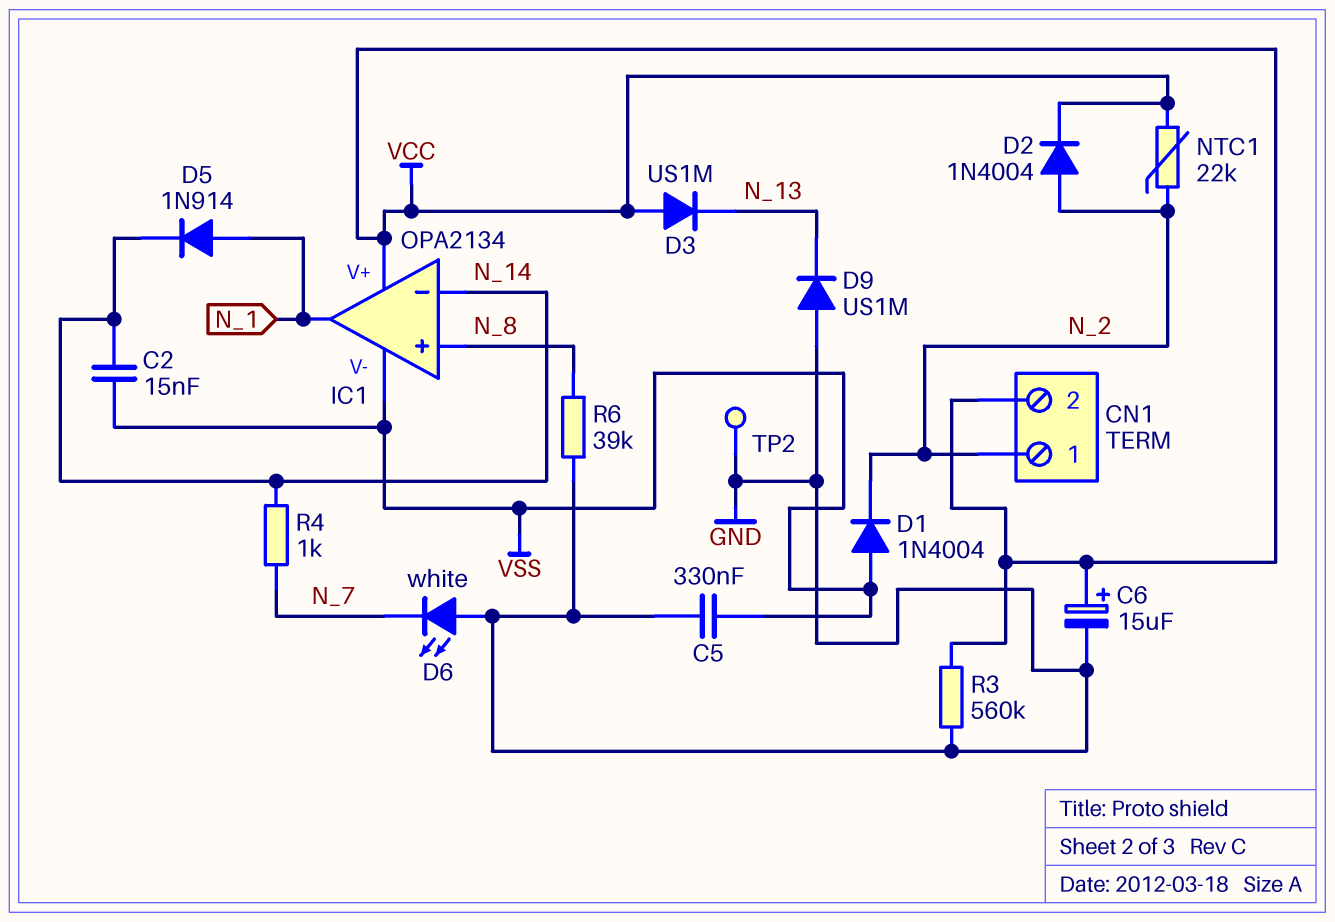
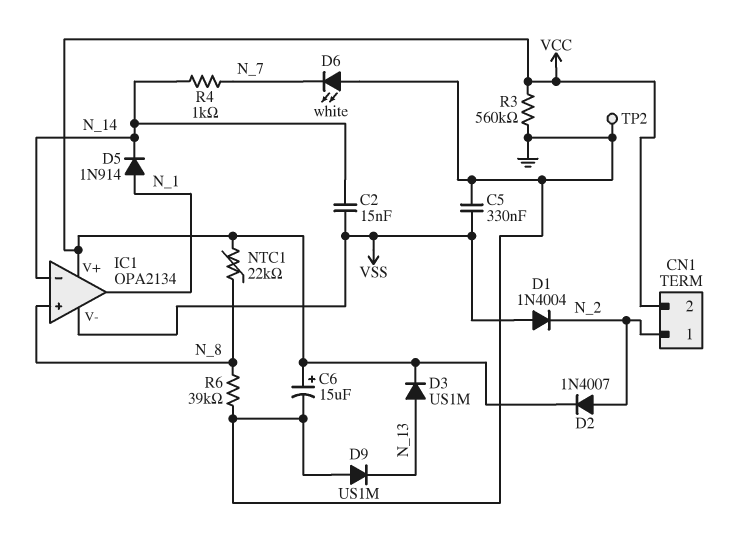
D2: diode 1N4004 (A N_2, K VCC) -> diode 1N4007 (A N_2, K VCC)
D3: diode US1M (A VCC, K N_13) -> diode US1M (A N_13, K VCC)
NTC1: 22k (N_2, VCC) -> 22k (N_8, VCC)

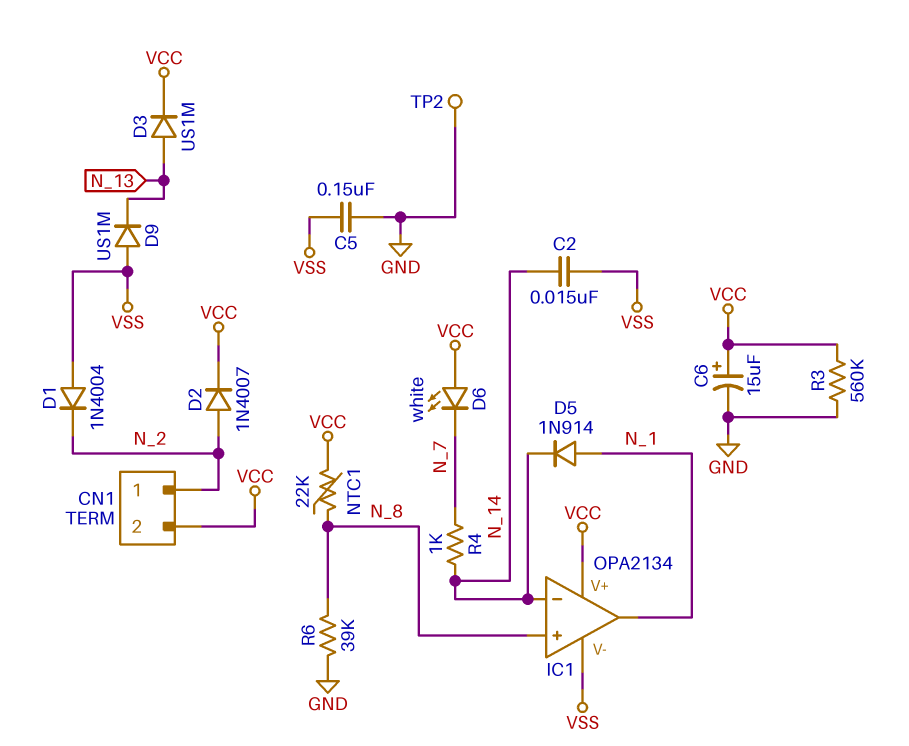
C5: 330nF (GND, VSS) -> 150nF (GND, VSS)
D6: LED white (A GND, K N_7) -> LED white (A VCC, K N_7)
D9: diode US1M (A GND, K N_13) -> diode US1M (A VSS, K N_13)

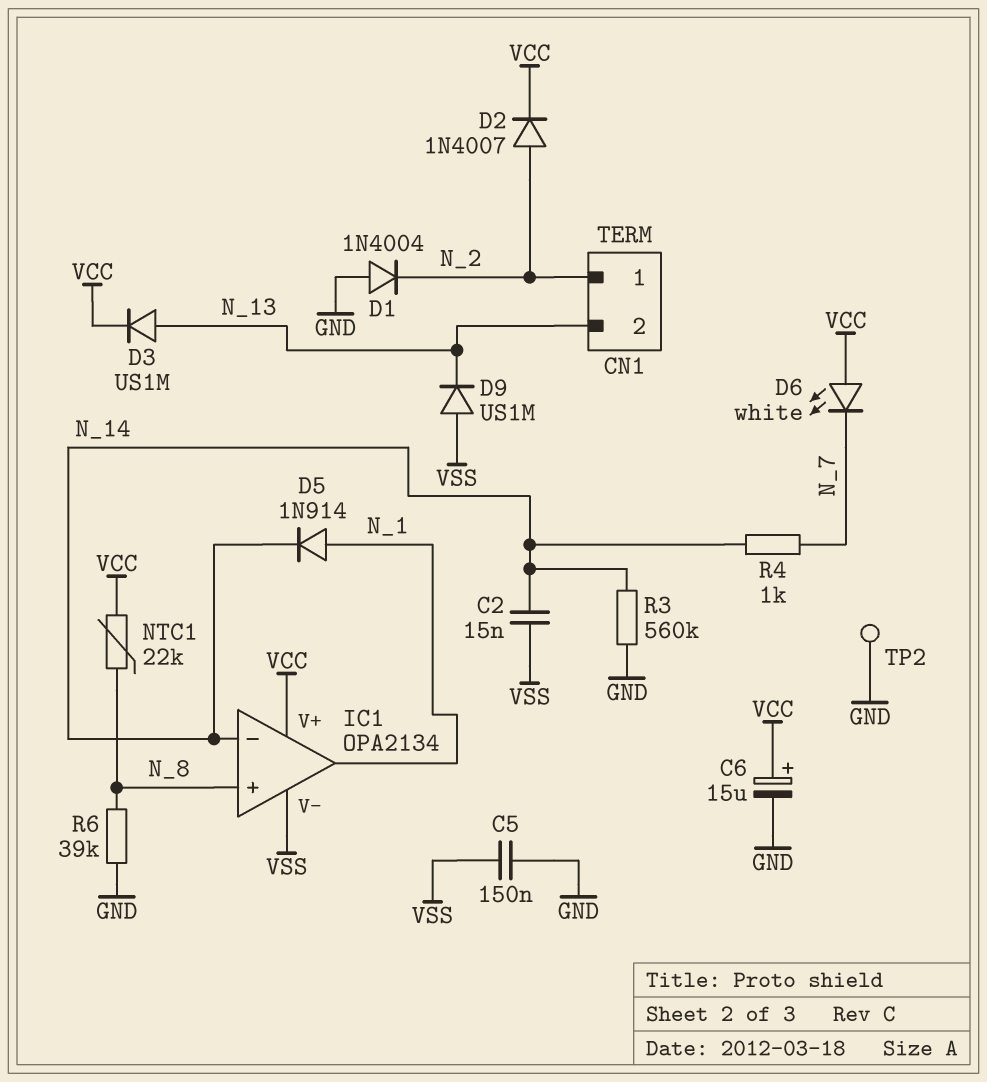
CN1 pin 2: VCC -> N_13
D1: diode 1N4004 (A VSS, K N_2) -> diode 1N4004 (A GND, K N_2)
R3: 560k (GND, VCC) -> 560k (GND, N_14)

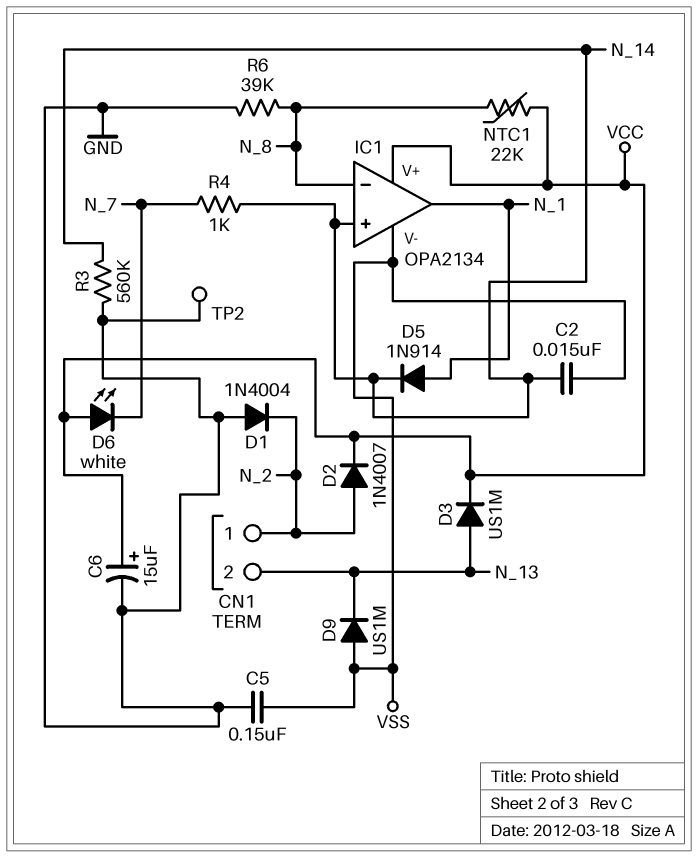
IC1 pin in+: N_8 -> N_14
IC1 pin in-: N_14 -> N_8

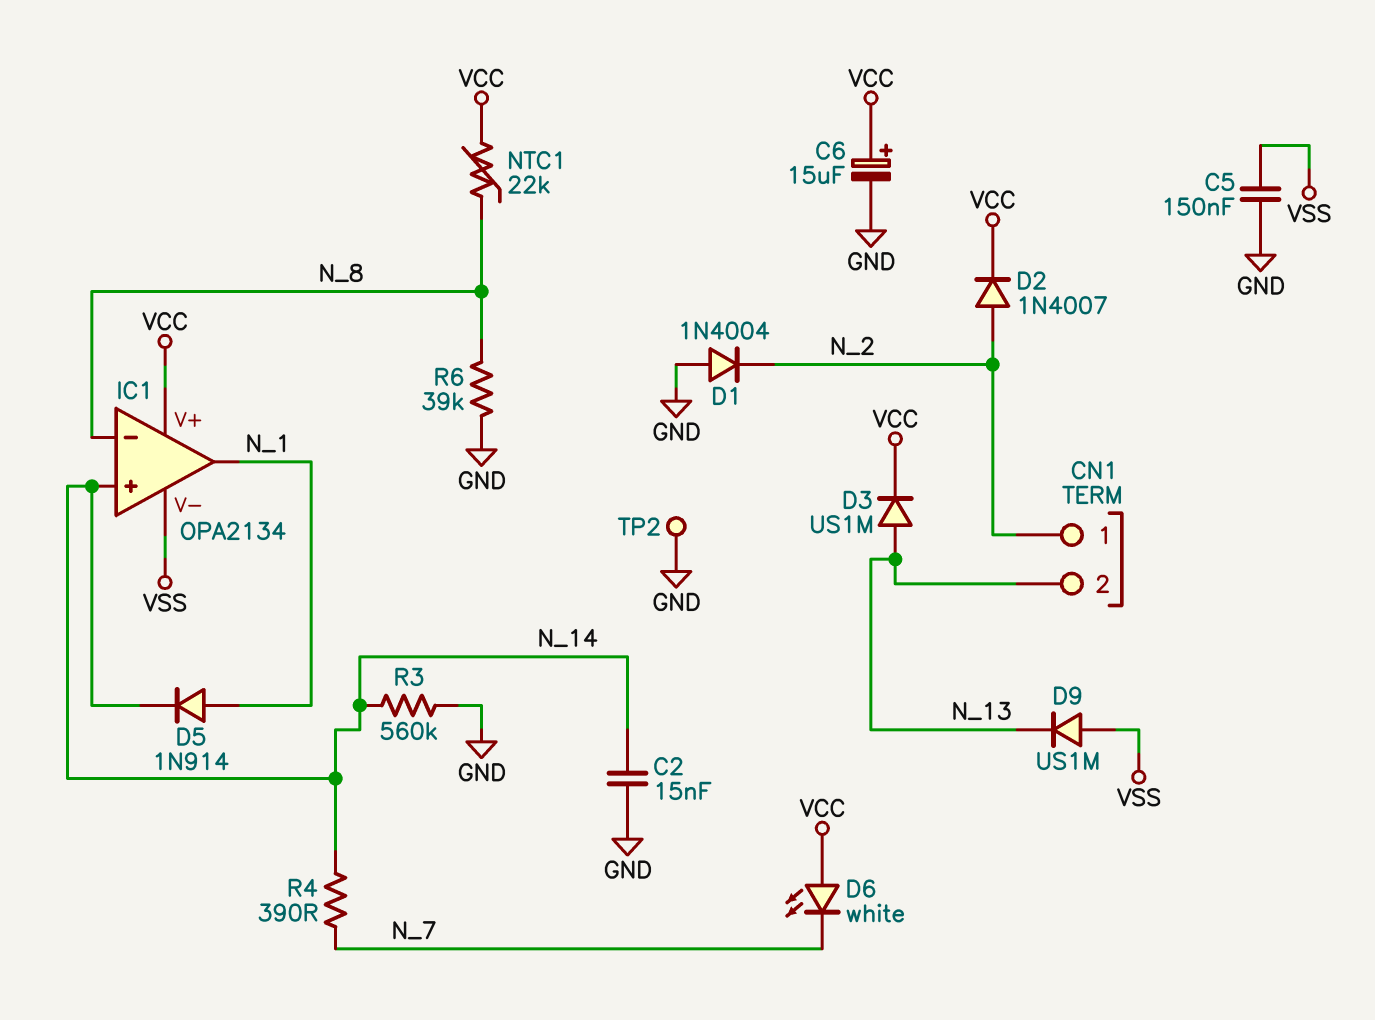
C2: 15nF (N_14, VSS) -> 15nF (GND, N_14)
R4: 1k (N_7, N_14) -> 390 (N_7, N_14)

